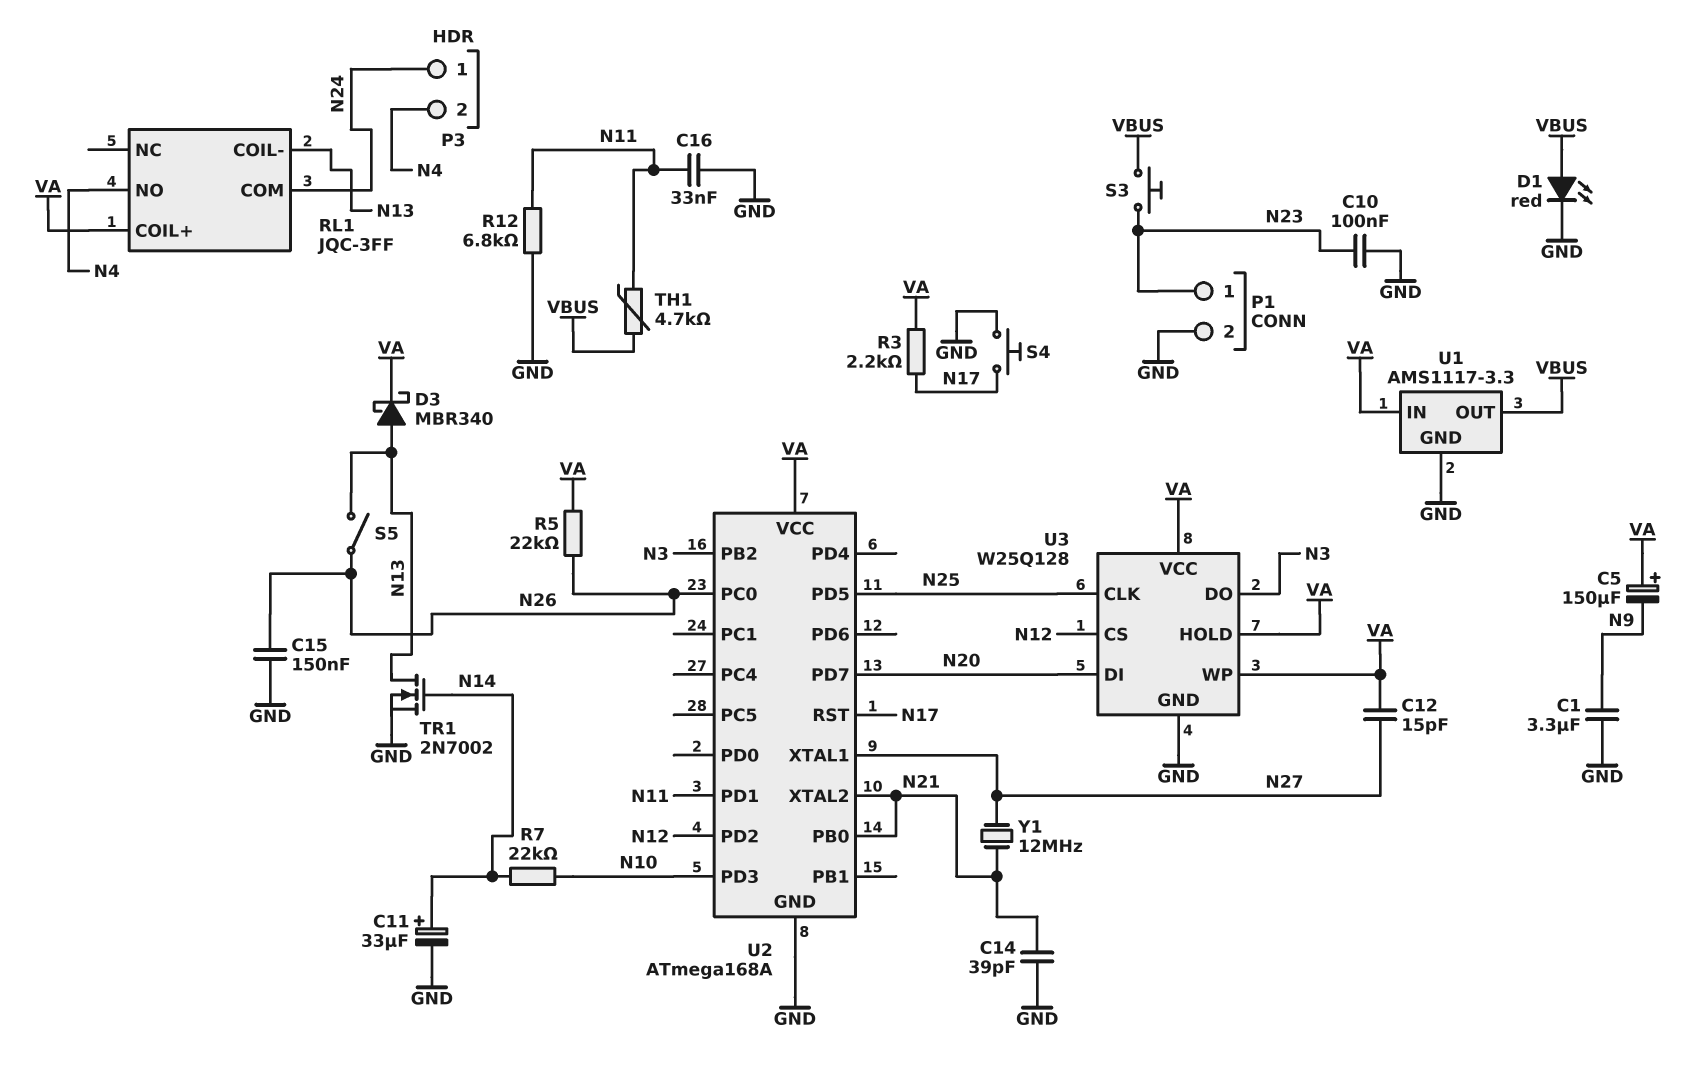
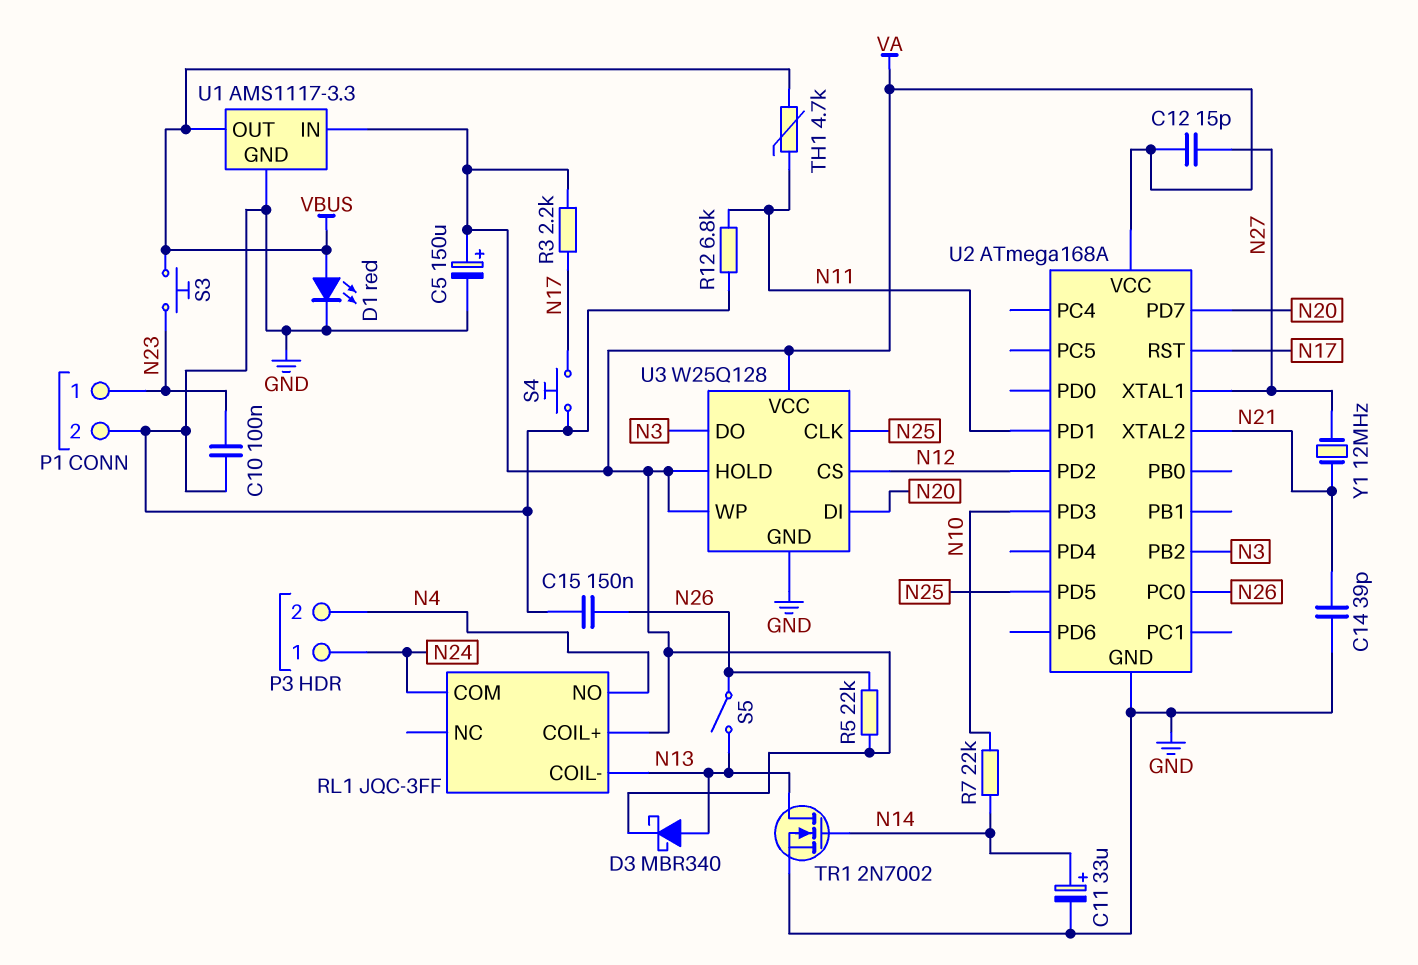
C1: 3.3uF (GND, N9) -> none
C5: 150uF (plus VA, minus N9) -> 150uF (plus VA, minus GND)
C16: 33nF (GND, N11) -> none
U2 pin PB0: N21 -> none

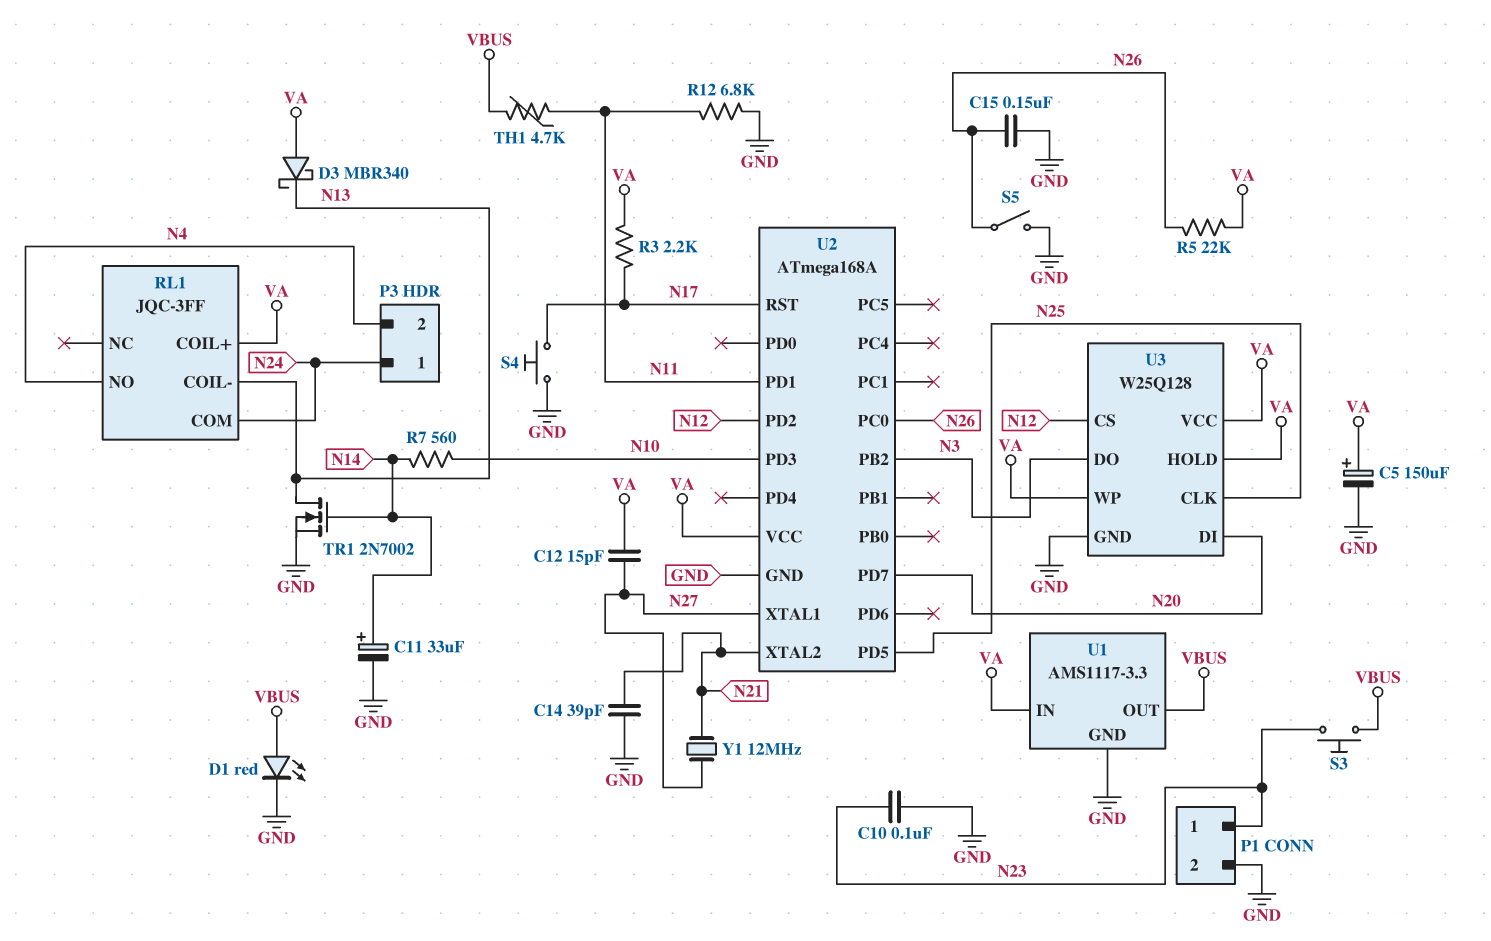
D3: schottky MBR340 (A N13, K VA) -> schottky MBR340 (A VA, K N13)
R7: 22k (N10, N14) -> 560 (N10, N14)
S5: switch (N13, N26) -> switch (GND, N26)

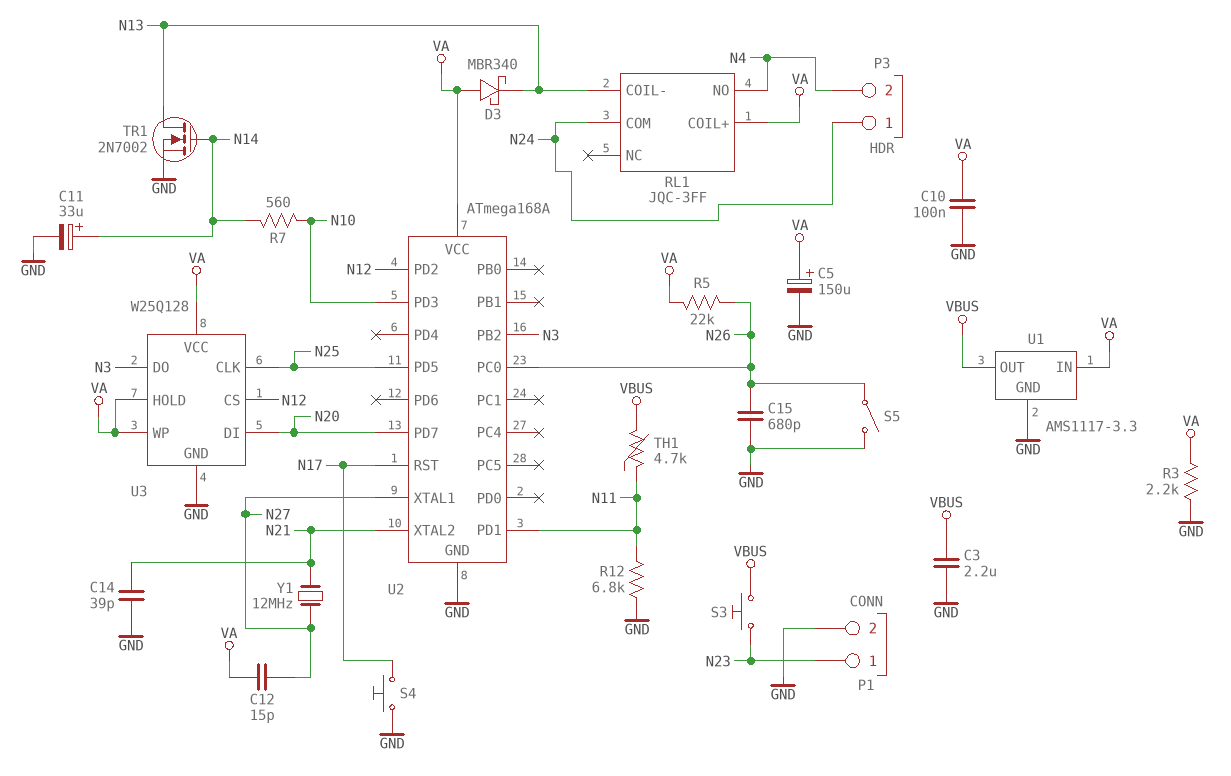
C3: none -> 2.2uF (GND, VBUS)
C10: 100nF (GND, N23) -> 100nF (GND, VA)
C15: 150nF (GND, N26) -> 680pF (GND, N26)
D1: LED red (A VBUS, K GND) -> none
R3: 2.2k (N17, VA) -> 2.2k (GND, VA)

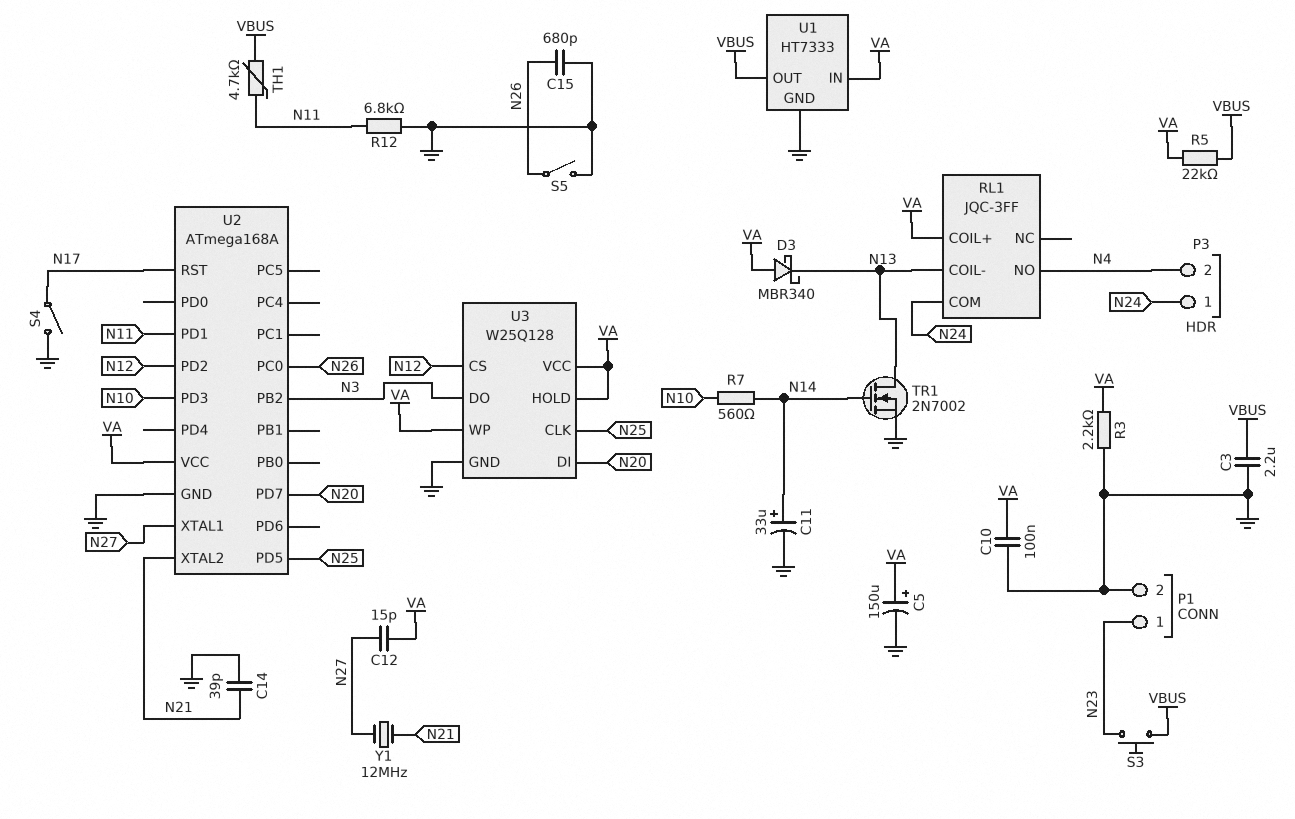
R5: 22k (N26, VA) -> 22k (VA, VBUS)
S4: button (GND, N17) -> switch (GND, N17)
U1: AMS1117-3.3 -> HT7333

